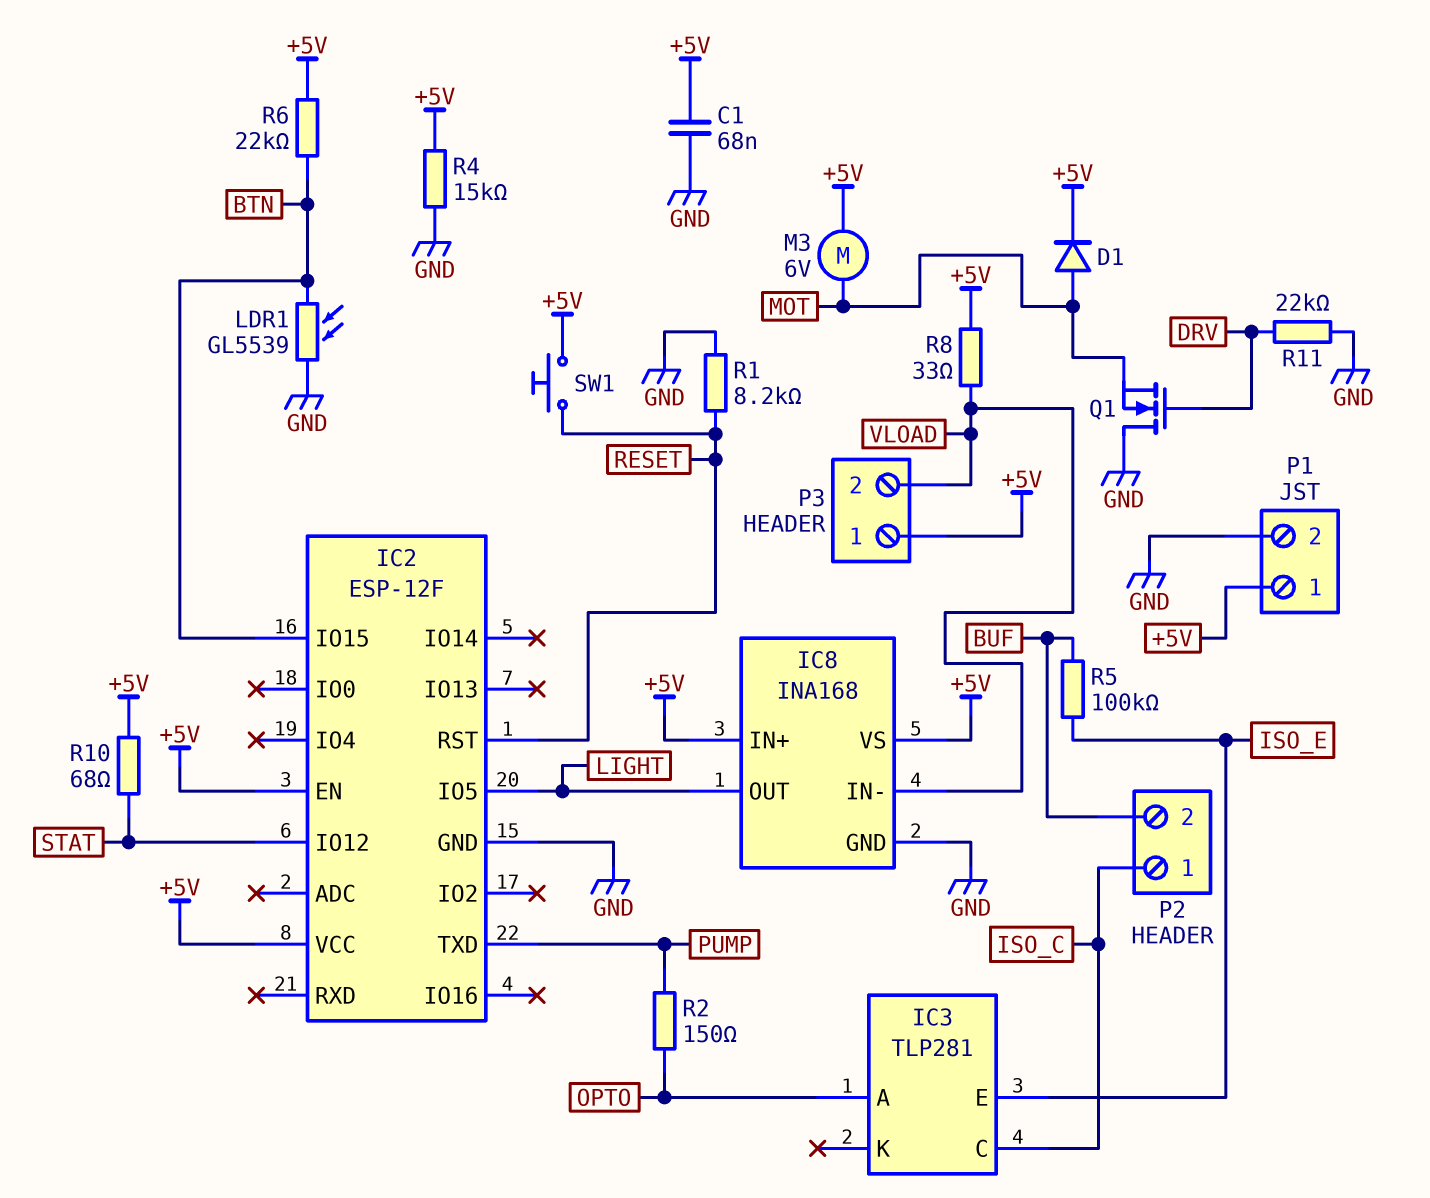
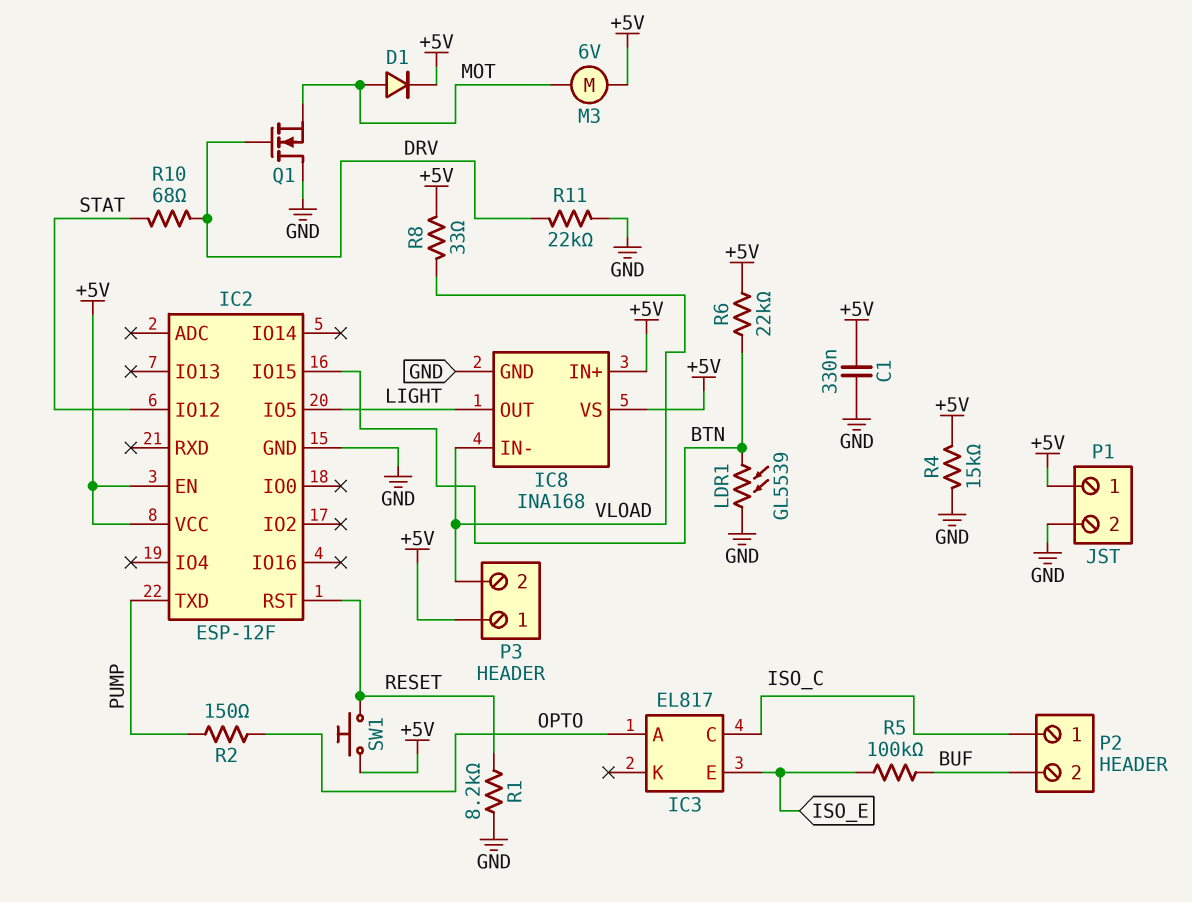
C1: 68nF (+5V, GND) -> 330nF (+5V, GND)
IC3: TLP281 -> EL817
R10: 68 (+5V, STAT) -> 68 (DRV, STAT)

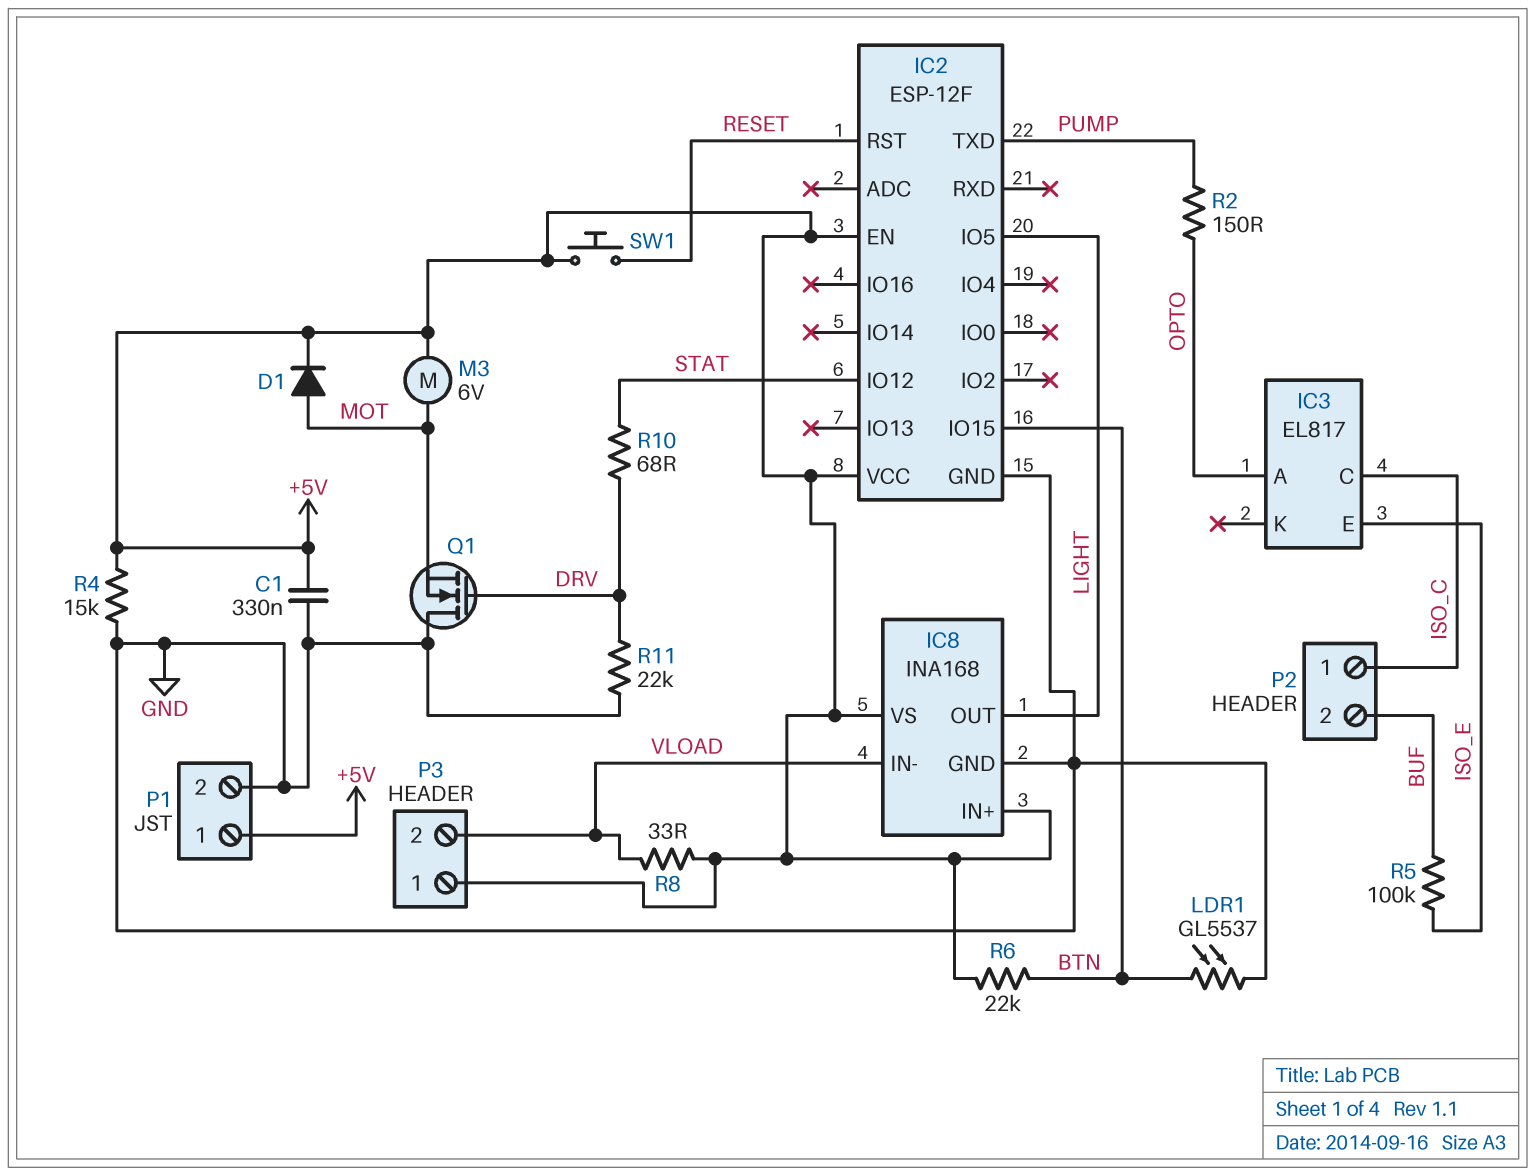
LDR1: GL5539 (BTN, GND) -> GL5537 (BTN, GND)
R1: 8.2k (GND, RESET) -> none

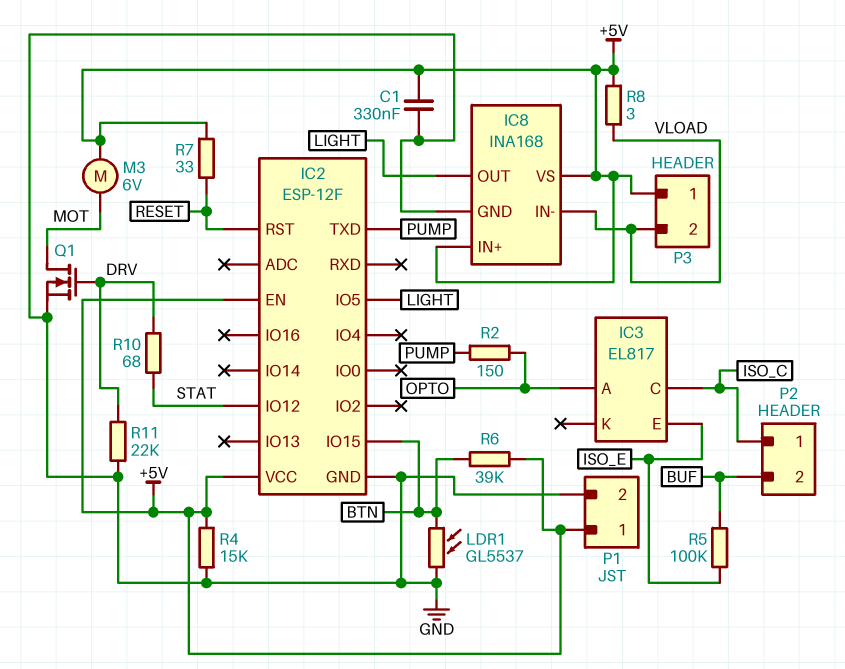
D1: diode (A MOT, K +5V) -> none
Q1: NMOS (G DRV, D GND, S MOT) -> NMOS (G DRV, D MOT, S GND)
R6: 22k (+5V, BTN) -> 39k (+5V, BTN)
R7: none -> 33 (+5V, RESET)
R8: 33 (+5V, VLOAD) -> 3 (+5V, VLOAD)
SW1: button (+5V, RESET) -> none

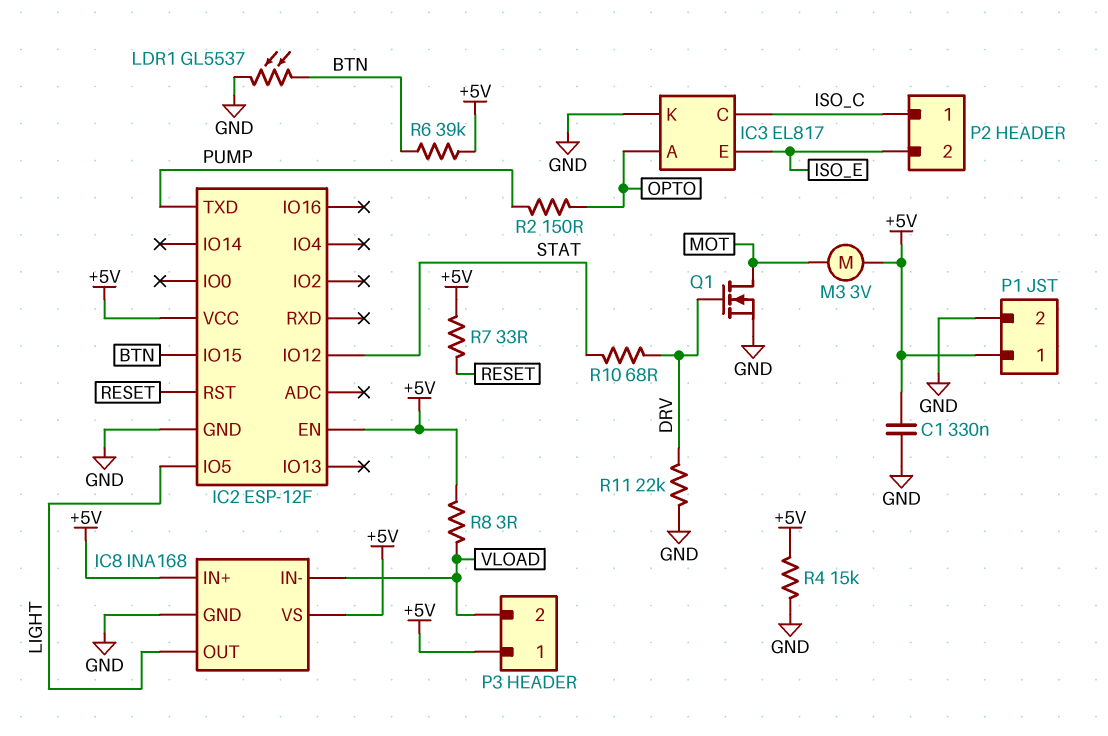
IC3 pin K: none -> GND
M3: motor 6V (+5V, MOT) -> motor 3V (+5V, MOT)
P2 pin 2: BUF -> ISO_E
R5: 100k (BUF, ISO_E) -> none

